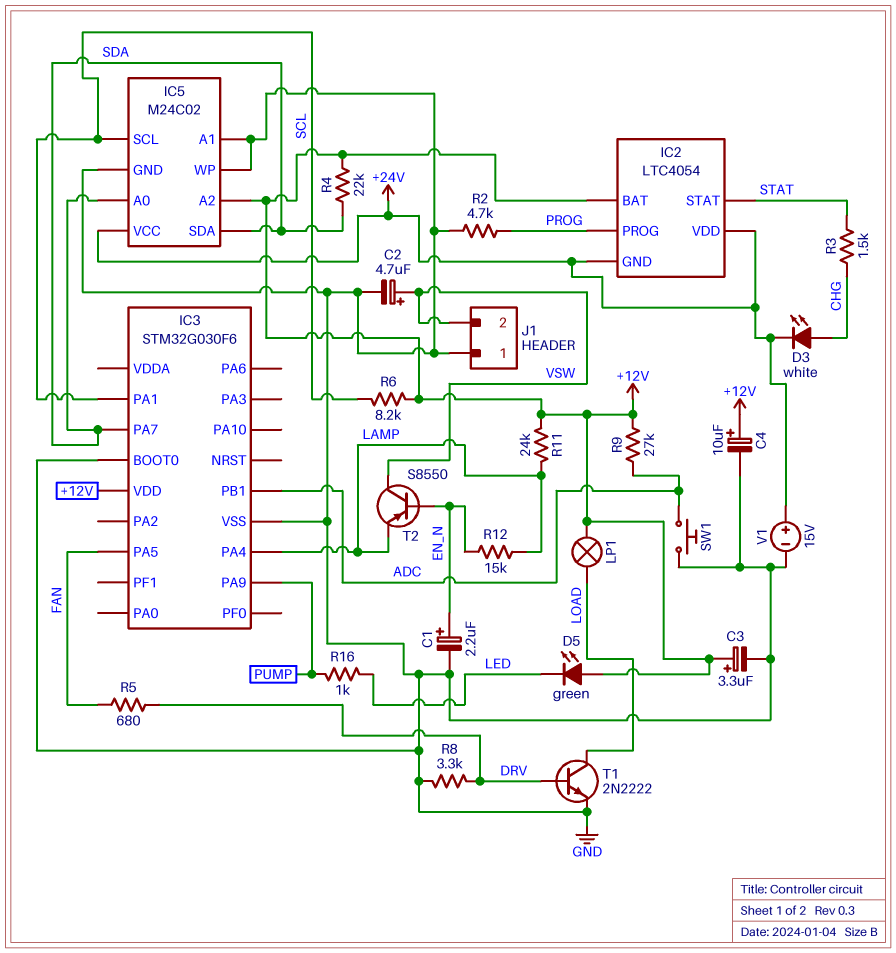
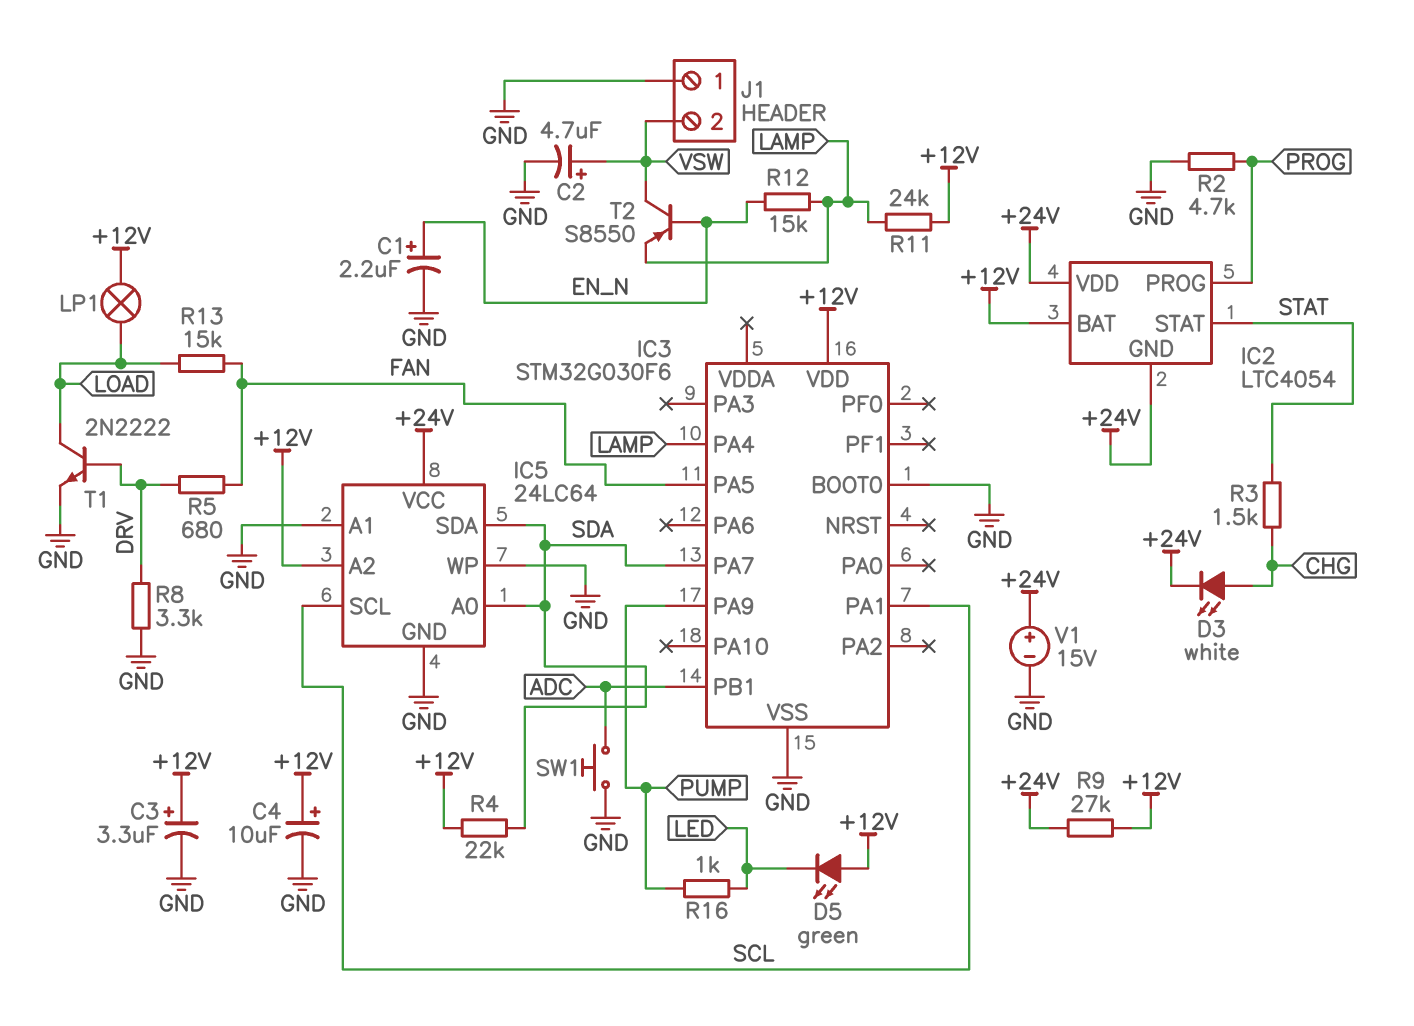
IC5: M24C02 -> 24LC64
R6: 8.2k (+12V, SCL) -> none
R9: 27k (+12V, ADC) -> 27k (+12V, +24V)
R13: none -> 15k (FAN, LOAD)

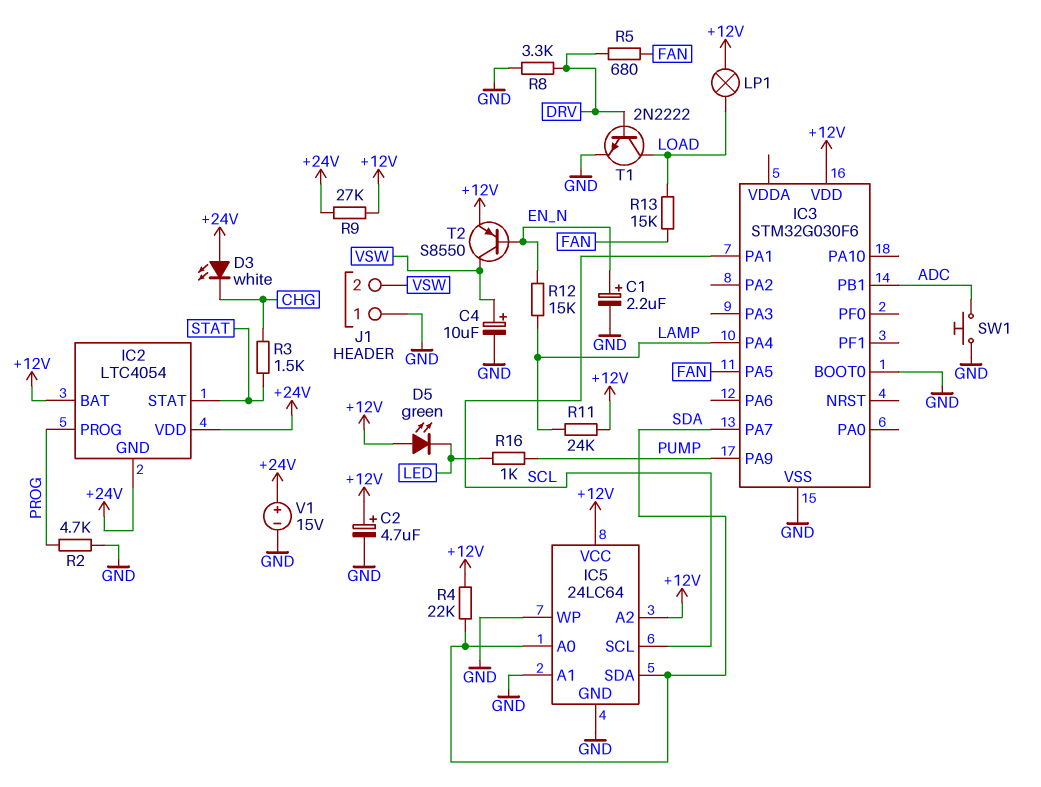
C2: 4.7uF (plus VSW, minus GND) -> 4.7uF (plus +12V, minus GND)
C3: 3.3uF (plus +12V, minus GND) -> none
C4: 10uF (plus +12V, minus GND) -> 10uF (plus VSW, minus GND)
D3: LED white (A CHG, K +24V) -> LED white (A +24V, K CHG)
IC5 pin VCC: +24V -> +12V
T2: PNP S8550 (B EN_N, C VSW, E LAMP) -> PNP S8550 (B EN_N, C VSW, E +12V)

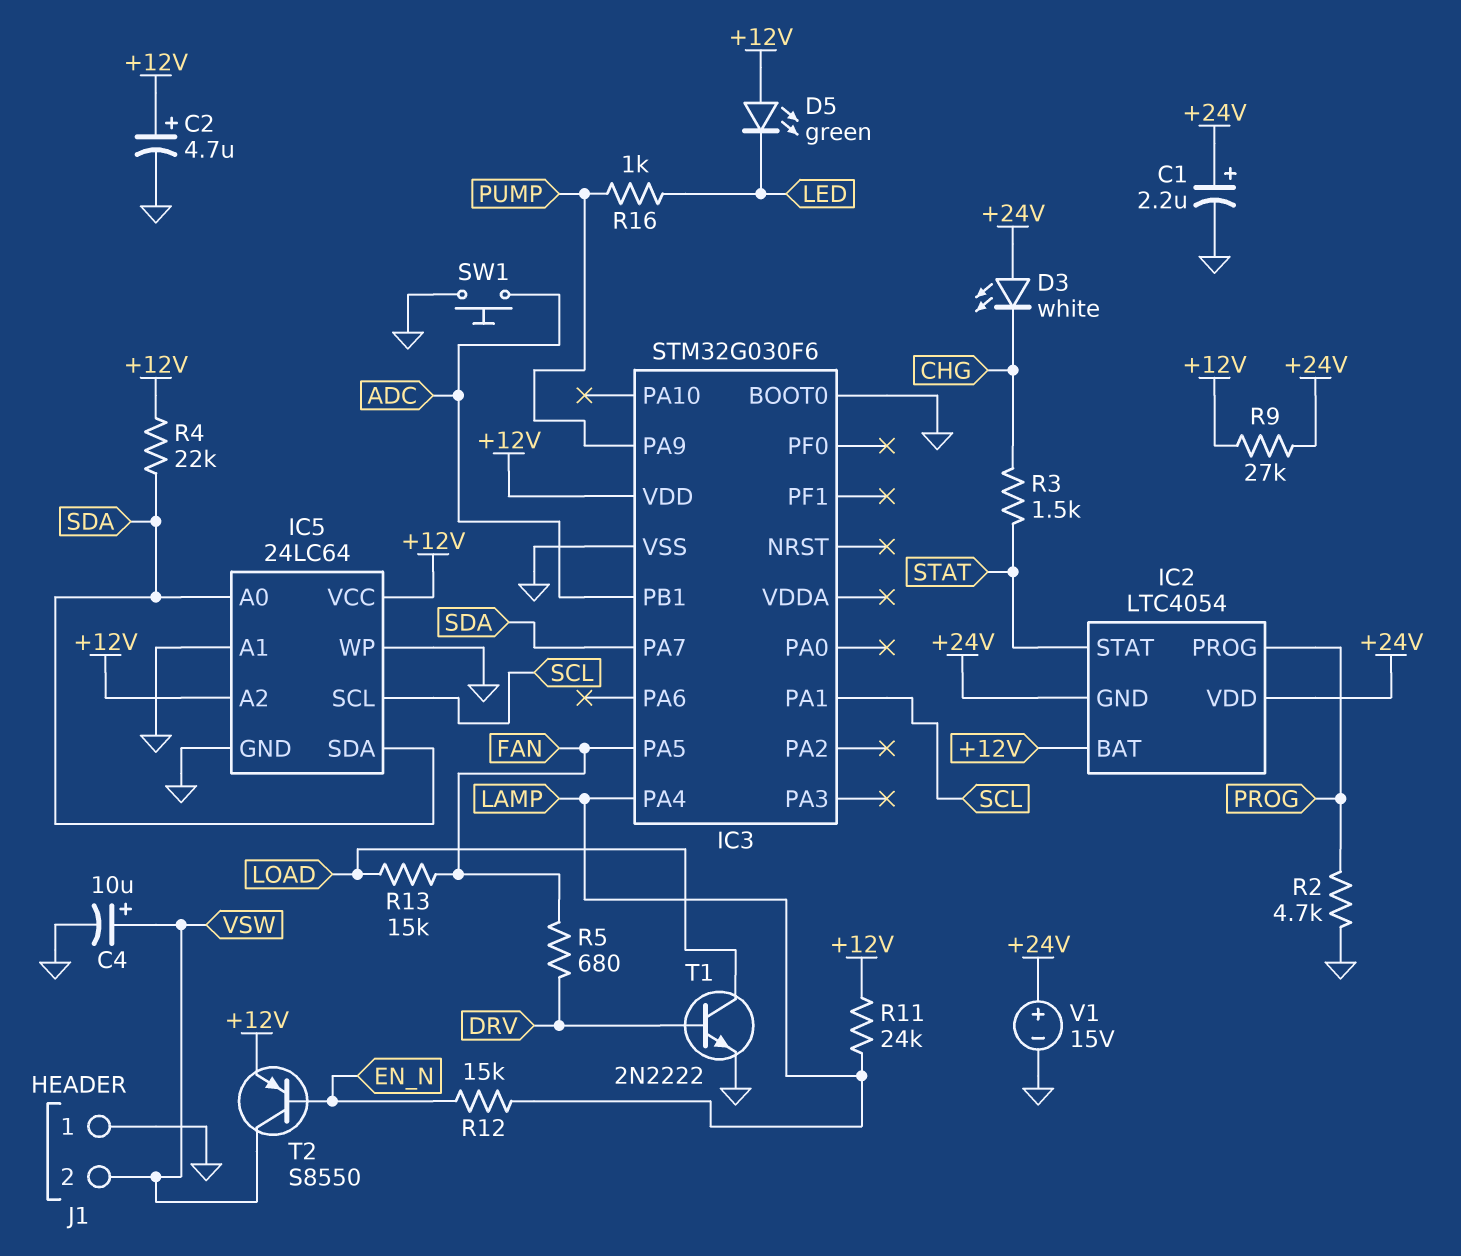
C1: 2.2uF (plus EN_N, minus GND) -> 2.2uF (plus +24V, minus GND)
LP1: lamp (+12V, LOAD) -> none
R8: 3.3k (DRV, GND) -> none

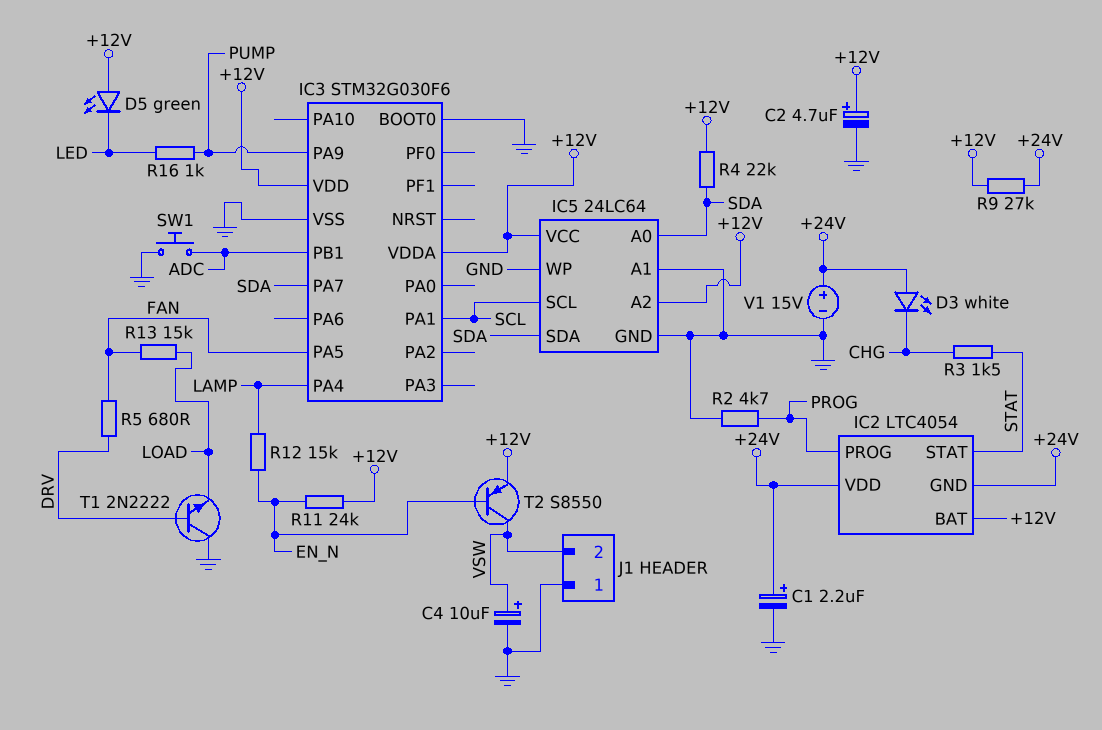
IC3 pin VDDA: none -> +12V
R11: 24k (+12V, LAMP) -> 24k (+12V, EN_N)
T1: NPN 2N2222 (B DRV, C LOAD, E GND) -> NPN 2N2222 (B DRV, C GND, E LOAD)

